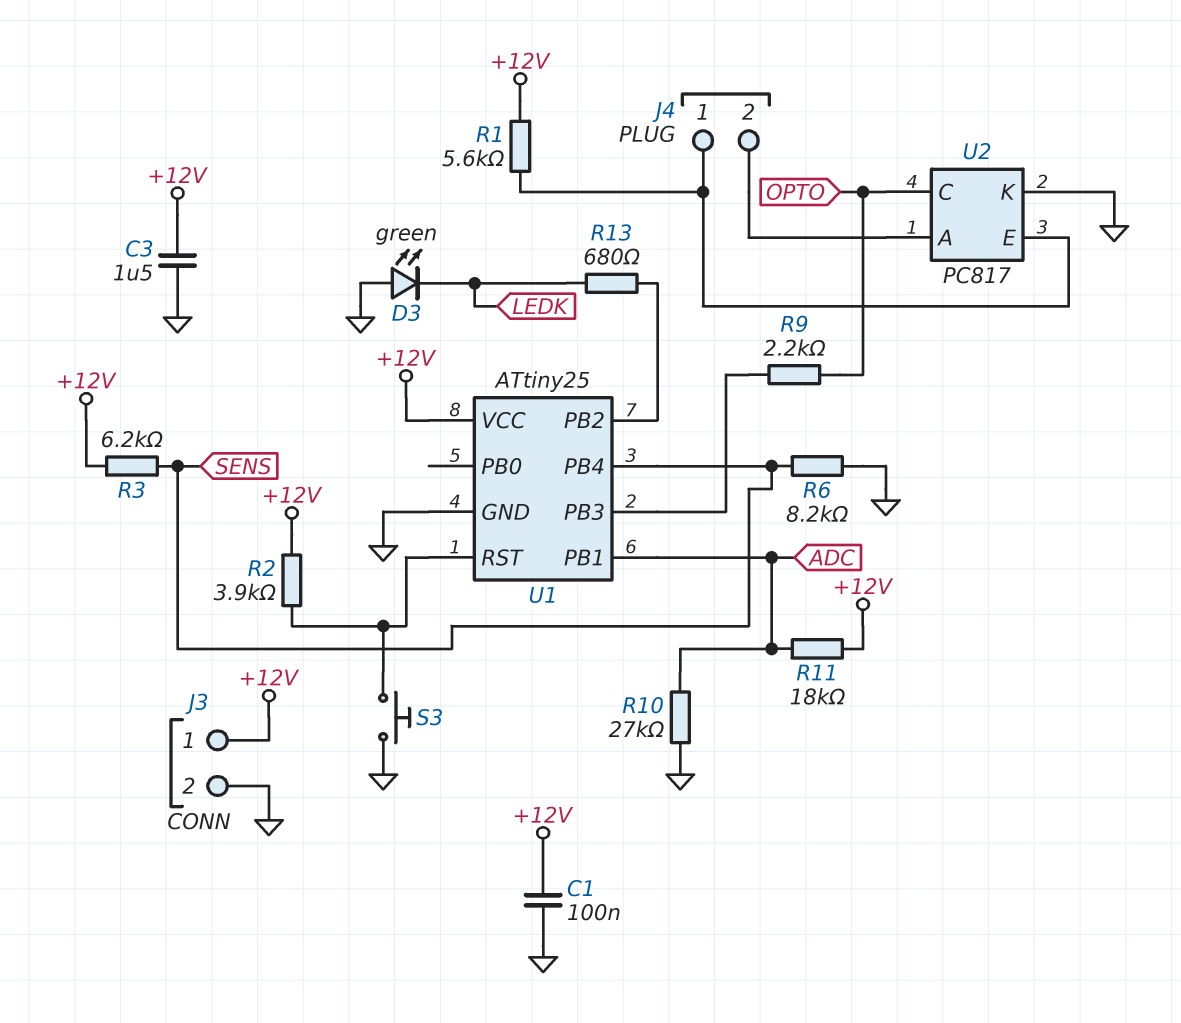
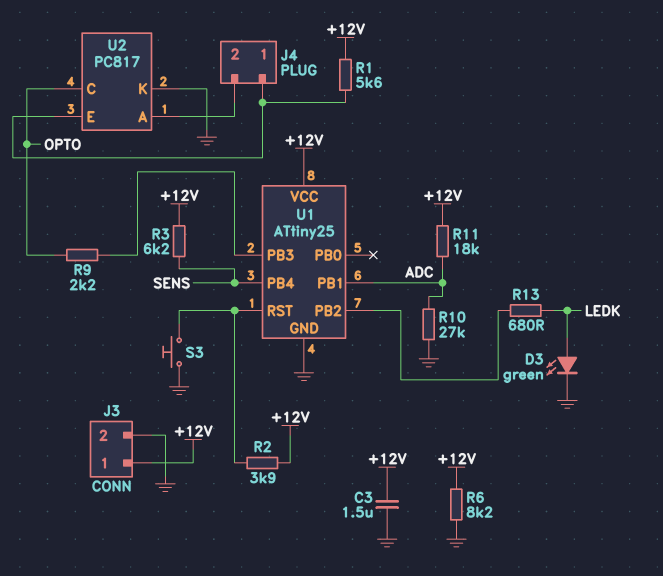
C1: 100nF (+12V, GND) -> none
D3: LED green (A GND, K LEDK) -> LED green (A LEDK, K GND)
R6: 8.2k (GND, SENS) -> 8.2k (+12V, GND)

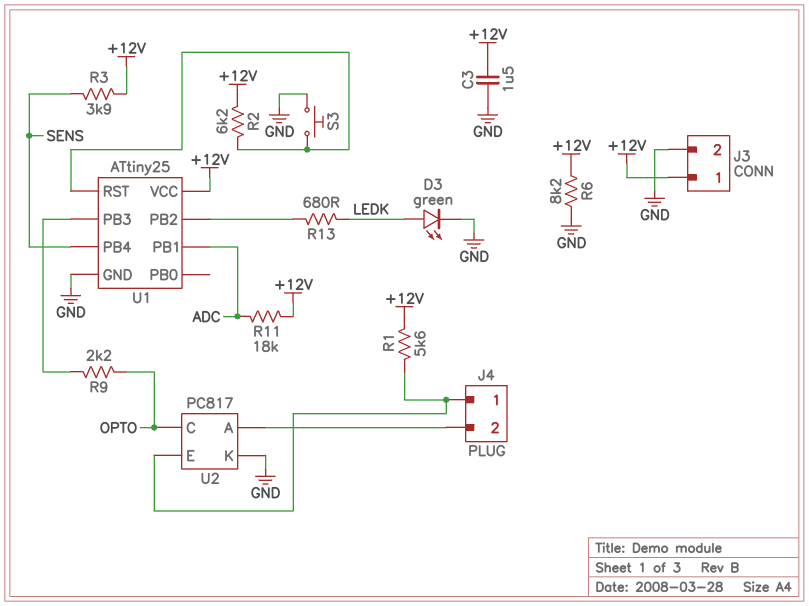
R2: 3.9k (+12V, U1/RST) -> 6.2k (+12V, U1/RST)
R3: 6.2k (+12V, SENS) -> 3.9k (+12V, SENS)
R10: 27k (ADC, GND) -> none

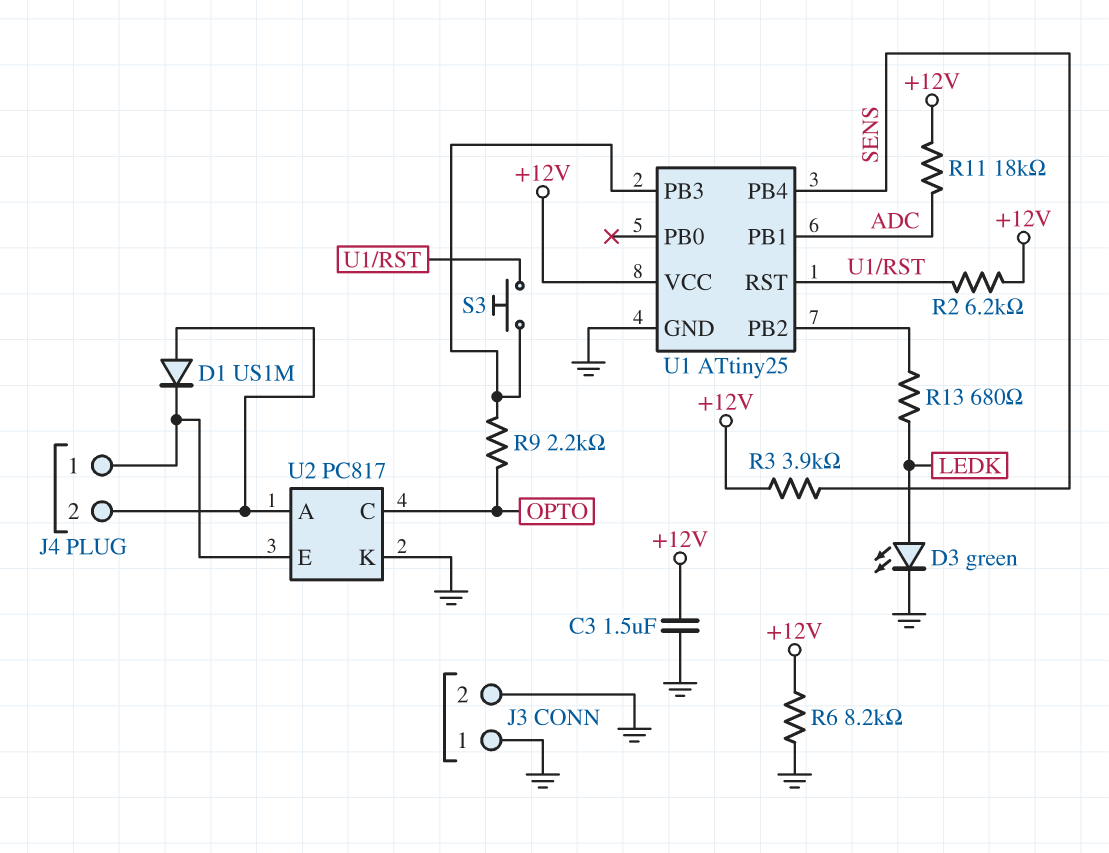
D1: none -> diode US1M (A J4/2, K J4/1)
J3 pin 1: +12V -> GND
R1: 5.6k (+12V, J4/1) -> none
S3: button (GND, U1/RST) -> button (U1/PB3, U1/RST)

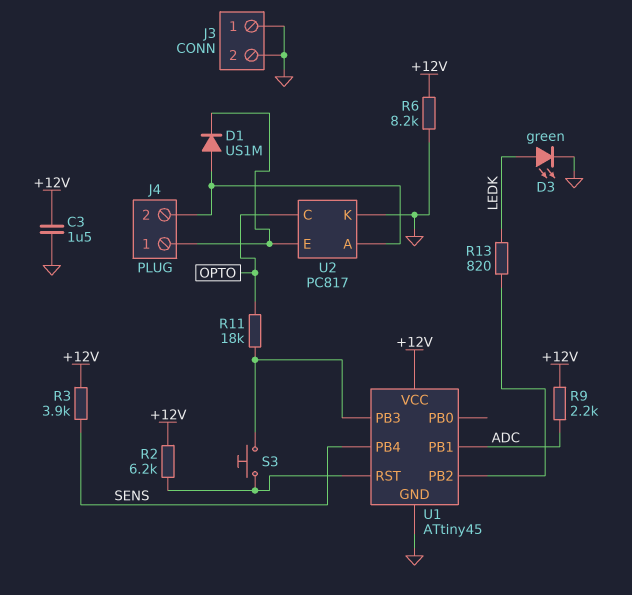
R9: 2.2k (OPTO, U1/PB3) -> 2.2k (+12V, ADC)
R11: 18k (+12V, ADC) -> 18k (OPTO, U1/PB3)
R13: 680 (LEDK, U1/PB2) -> 820 (LEDK, U1/PB2)
U1: ATtiny25 -> ATtiny45

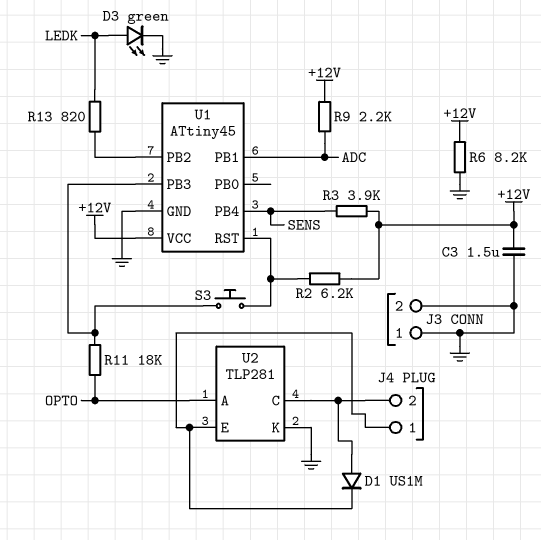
U2: PC817 -> TLP281
U2 pin A: J4/2 -> OPTO
U2 pin C: OPTO -> J4/2

